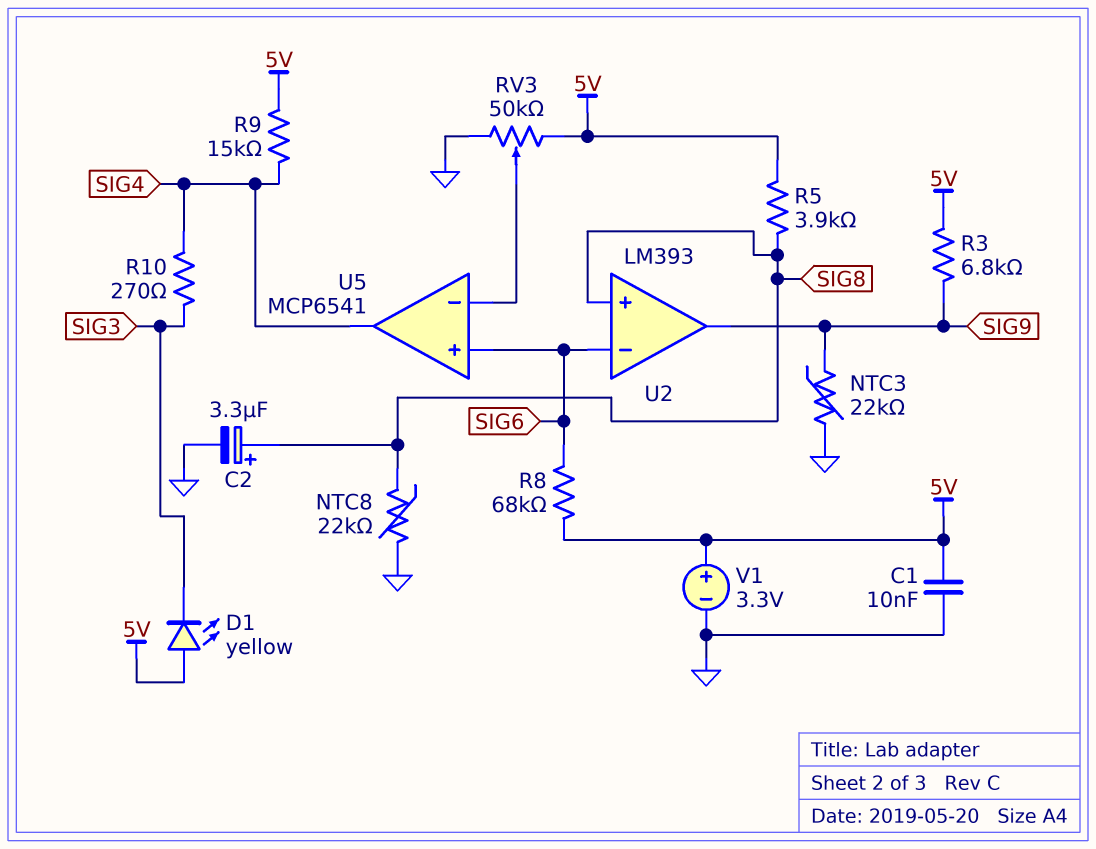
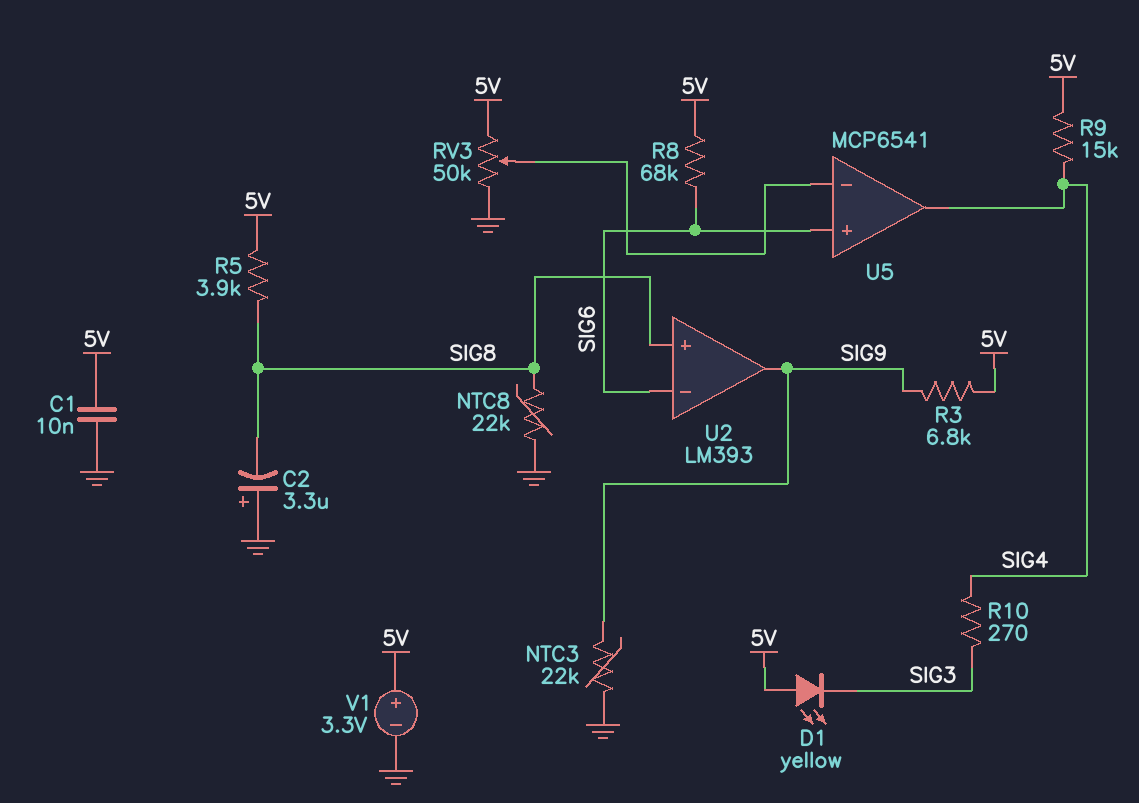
C2: 3.3uF (plus SIG8, minus GND) -> 3.3uF (plus GND, minus SIG8)

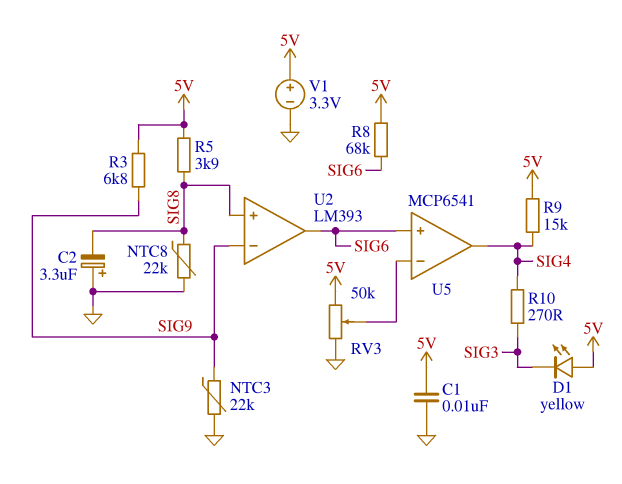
U2 pin in-: SIG6 -> SIG9
U2 pin out: SIG9 -> SIG6

